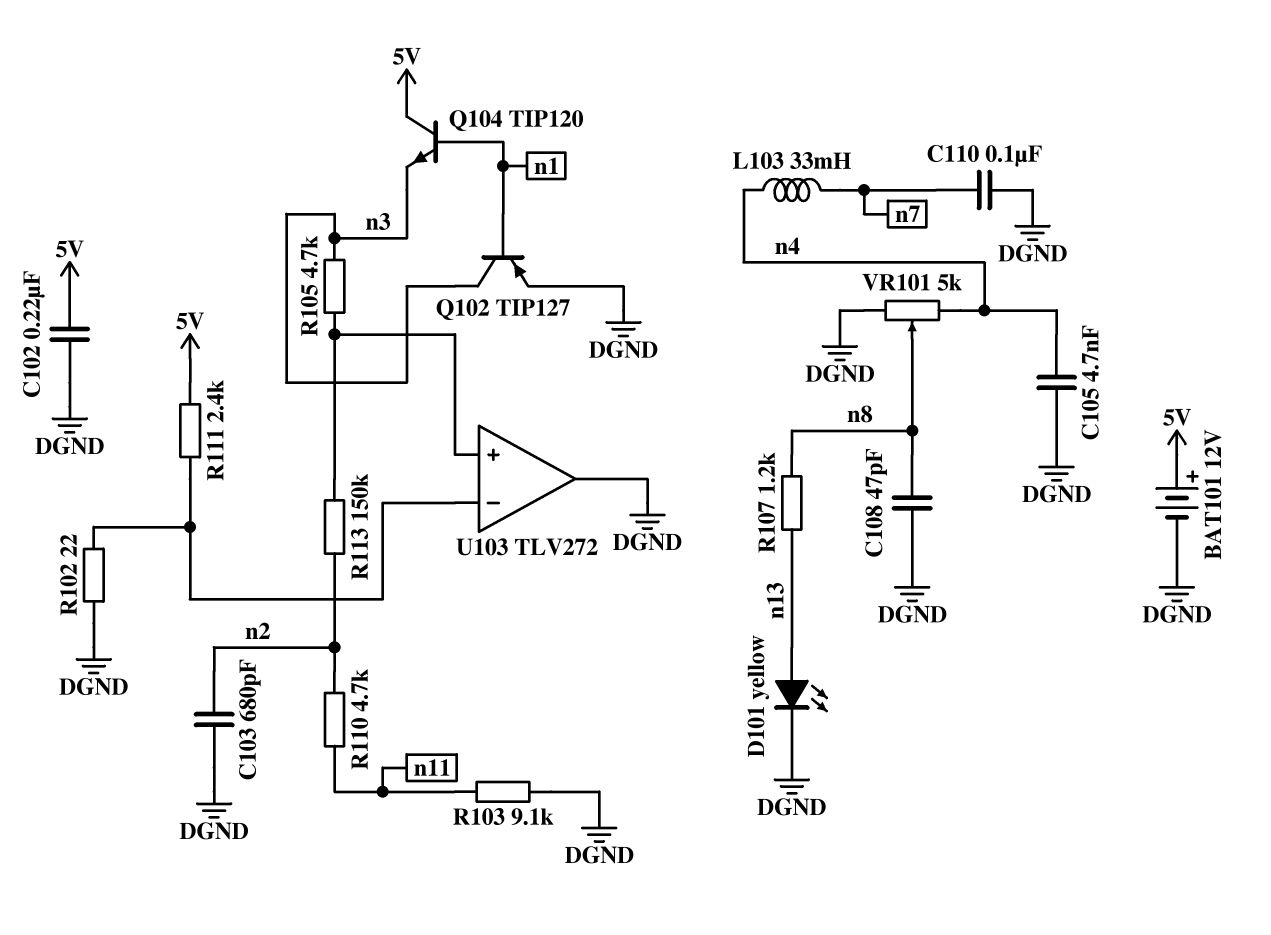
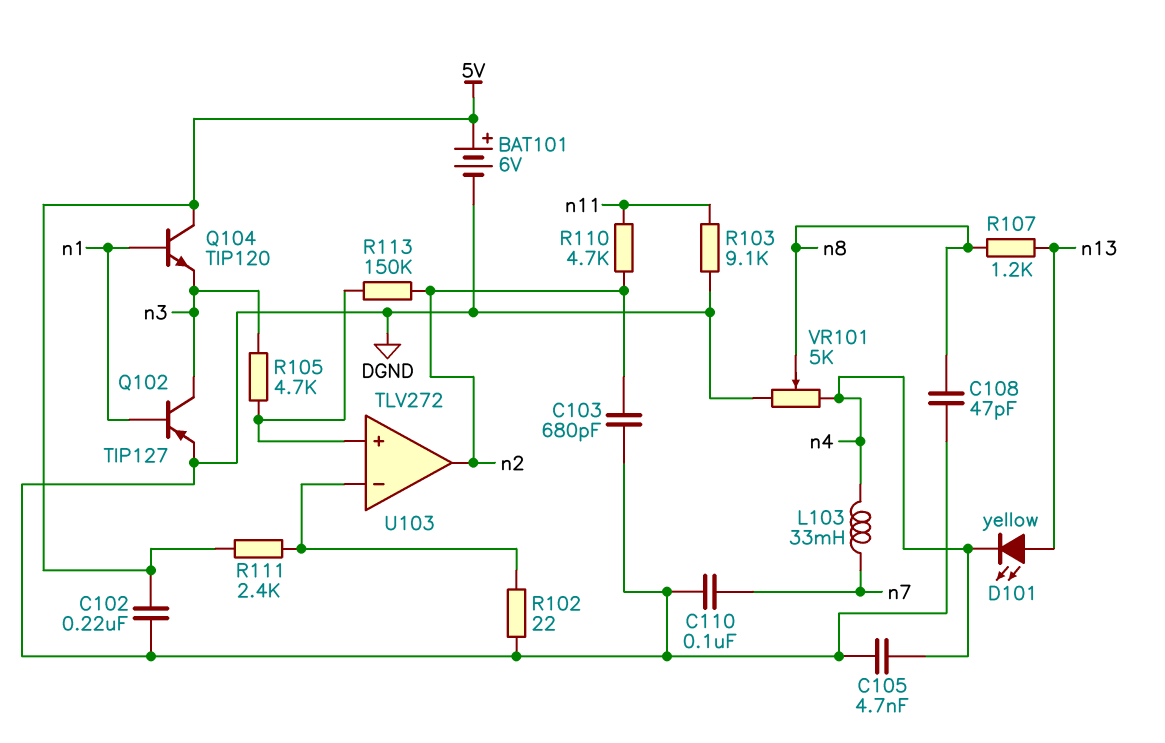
BAT101: 12V (plus 5V, minus DGND) -> 6V (plus 5V, minus DGND)
D101: LED yellow (A n13, K DGND) -> LED yellow (A n13, K n4)
U103 pin out: DGND -> n2

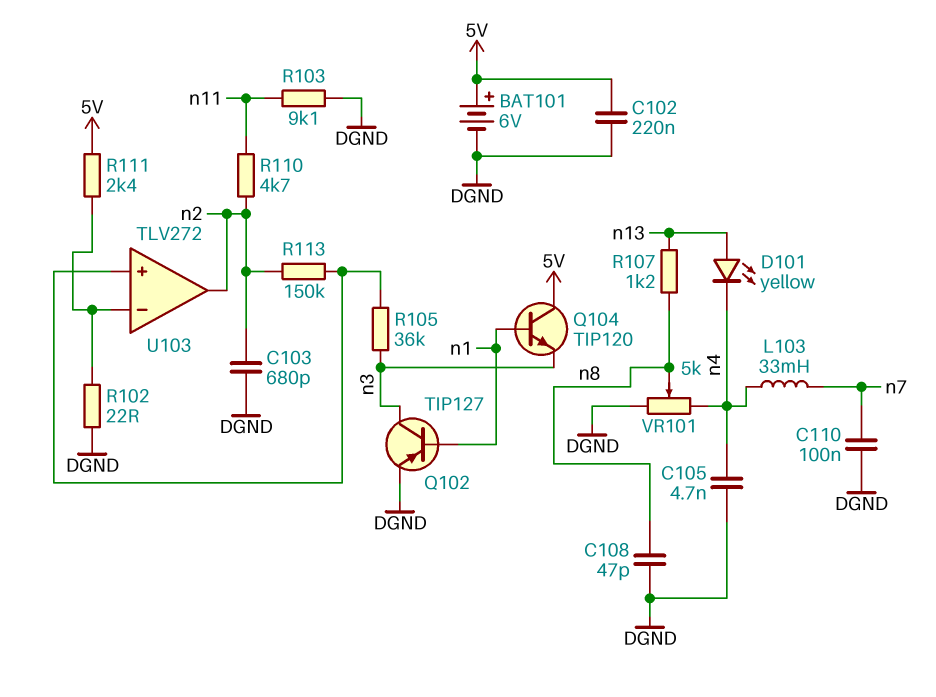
R105: 4.7k (U103/in+, n3) -> 36k (U103/in+, n3)

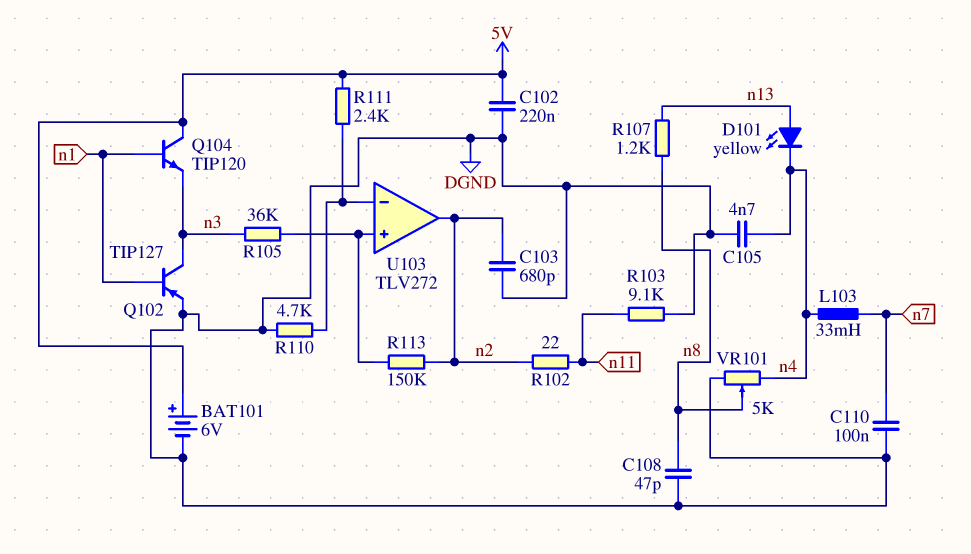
R102: 22 (DGND, U103/in-) -> 22 (n2, n11)
R110: 4.7k (n2, n11) -> 4.7k (DGND, U103/in-)

